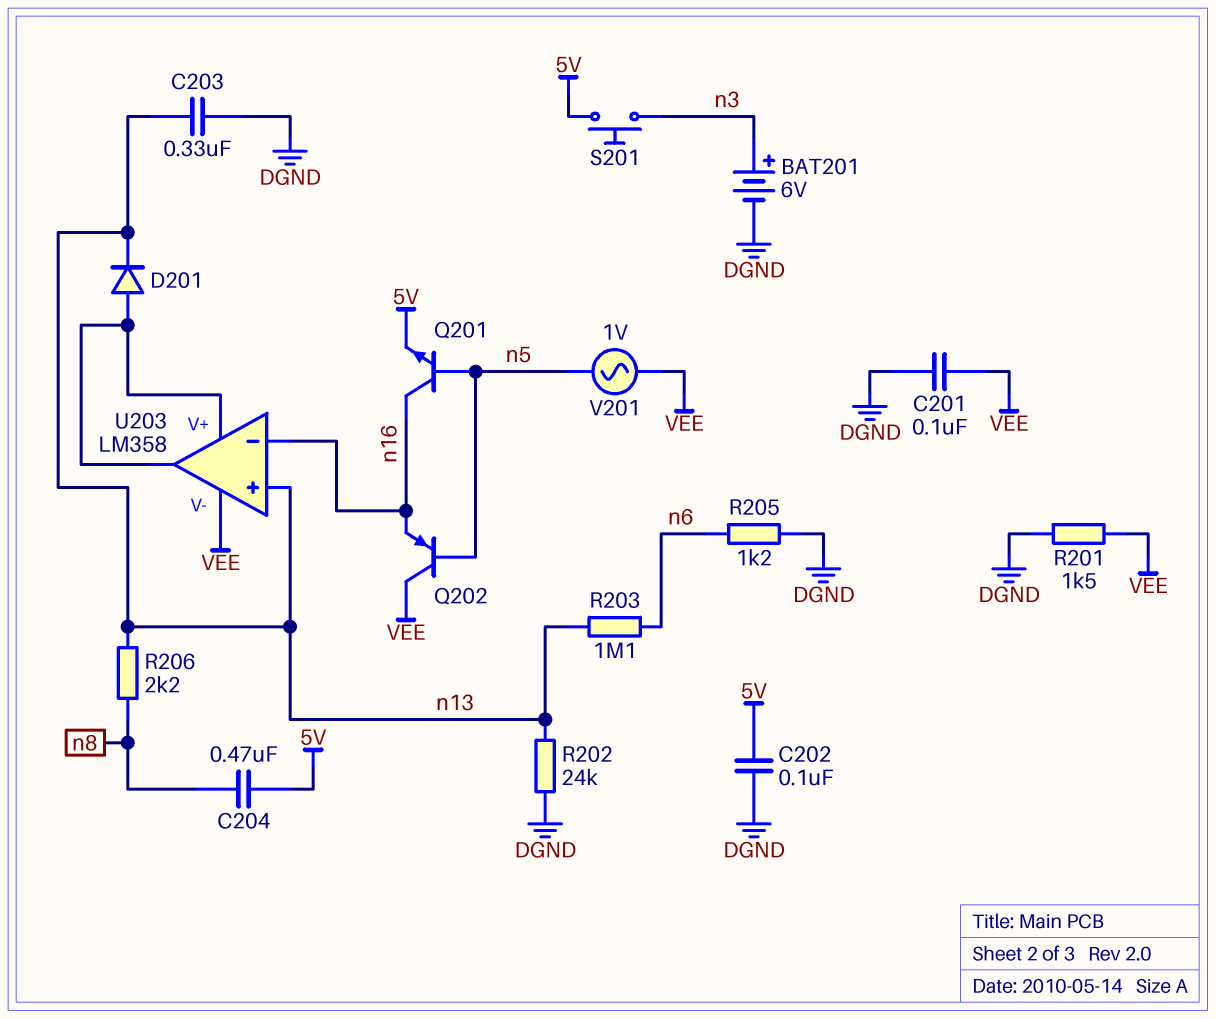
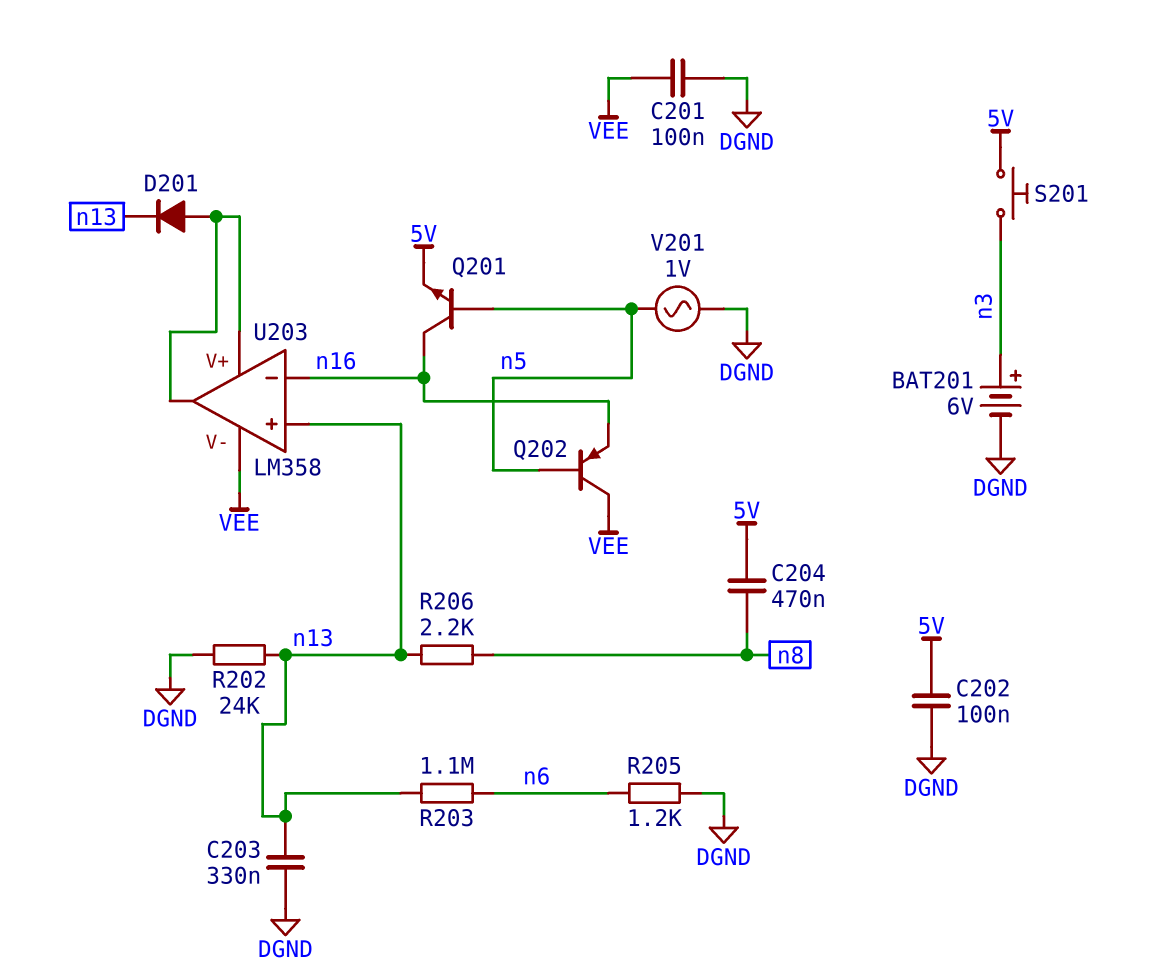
R201: 1.5k (DGND, VEE) -> none
V201: AC 1V (VEE, n5) -> AC 1V (DGND, n5)

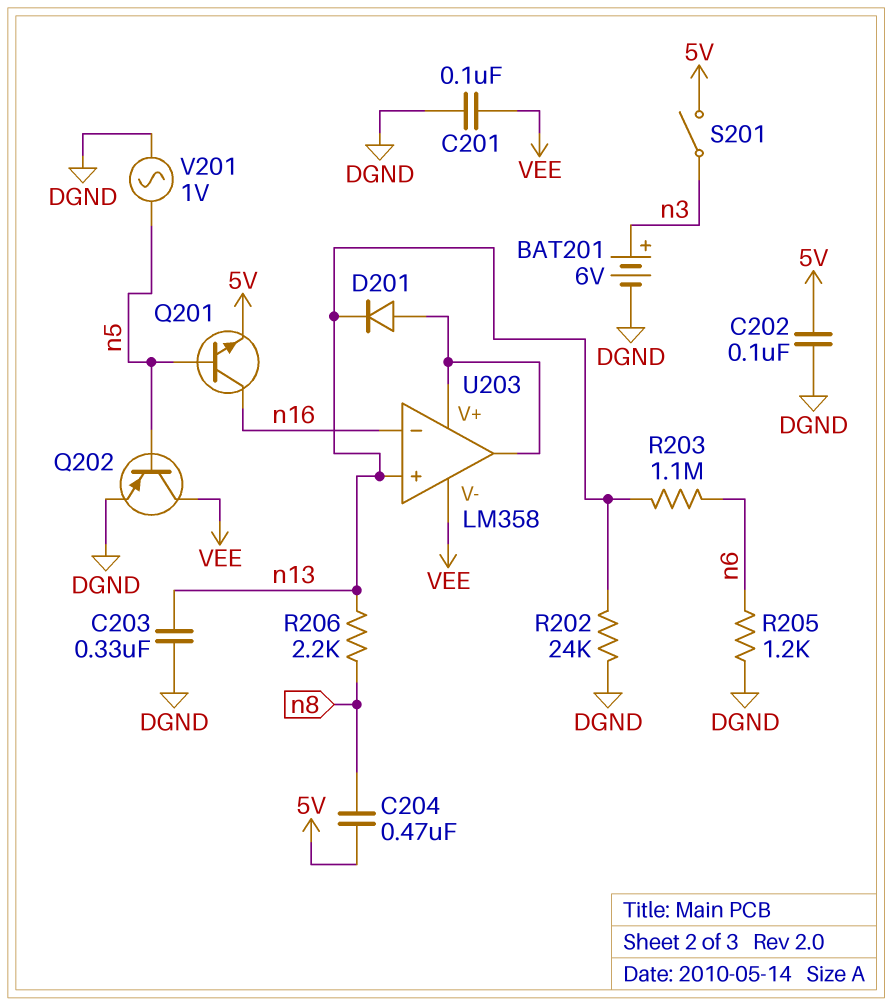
Q202: PNP (B n5, C VEE, E n16) -> PNP (B n5, C VEE, E DGND)
S201: button (5V, n3) -> switch (5V, n3)

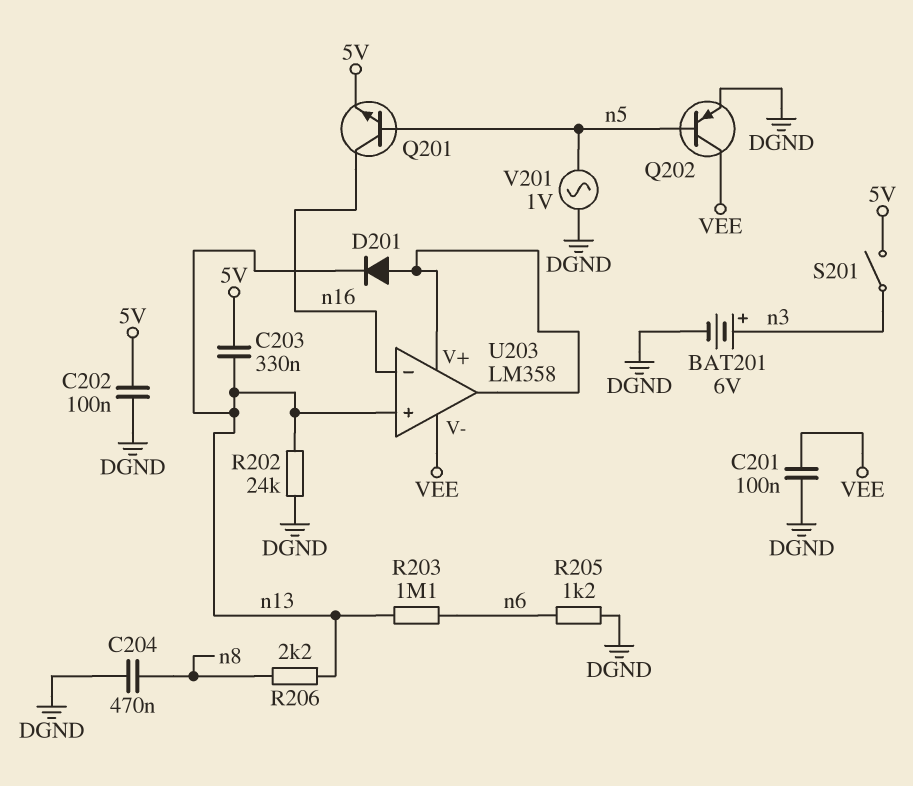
C203: 330nF (DGND, n13) -> 330nF (5V, n13)
C204: 470nF (5V, n8) -> 470nF (DGND, n8)

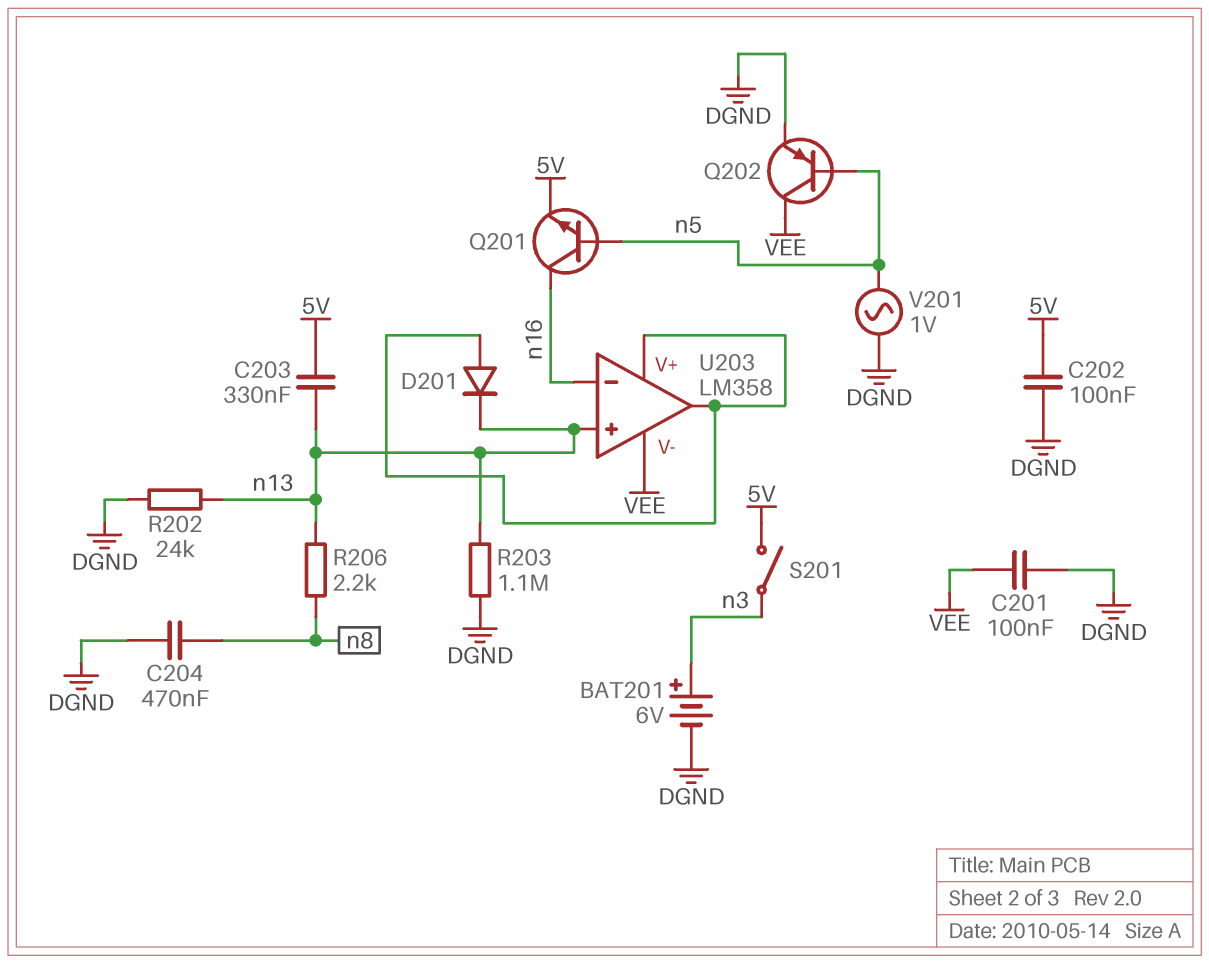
R203: 1.1M (n6, n13) -> 1.1M (DGND, n13)
R205: 1.2k (DGND, n6) -> none

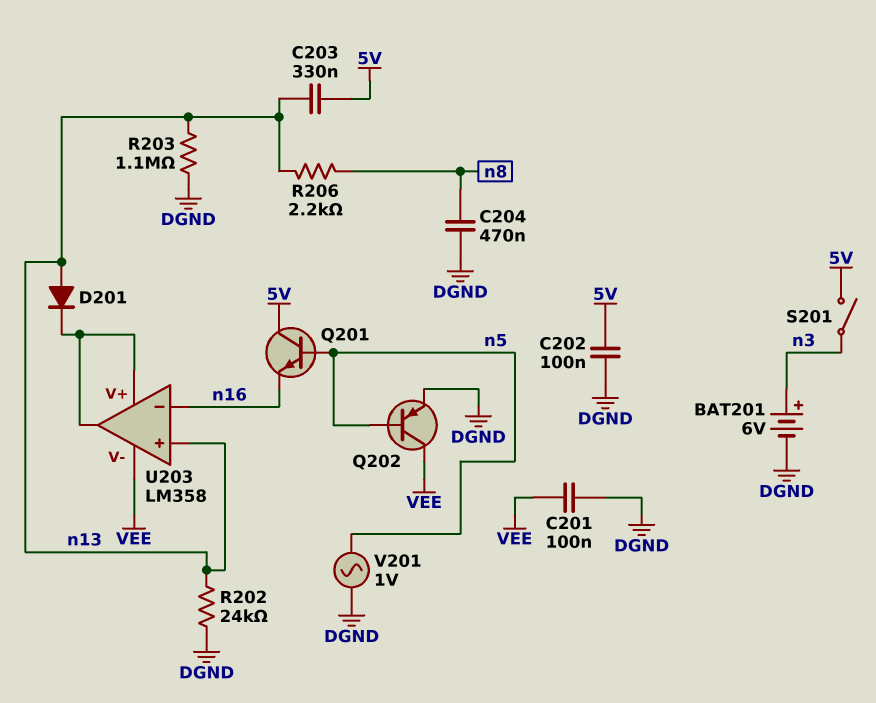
D201: diode (A U203/V+, K n13) -> diode (A n13, K U203/V+)
Q201: NPN (B n5, C n16, E 5V) -> NPN (B n5, C 5V, E n16)

